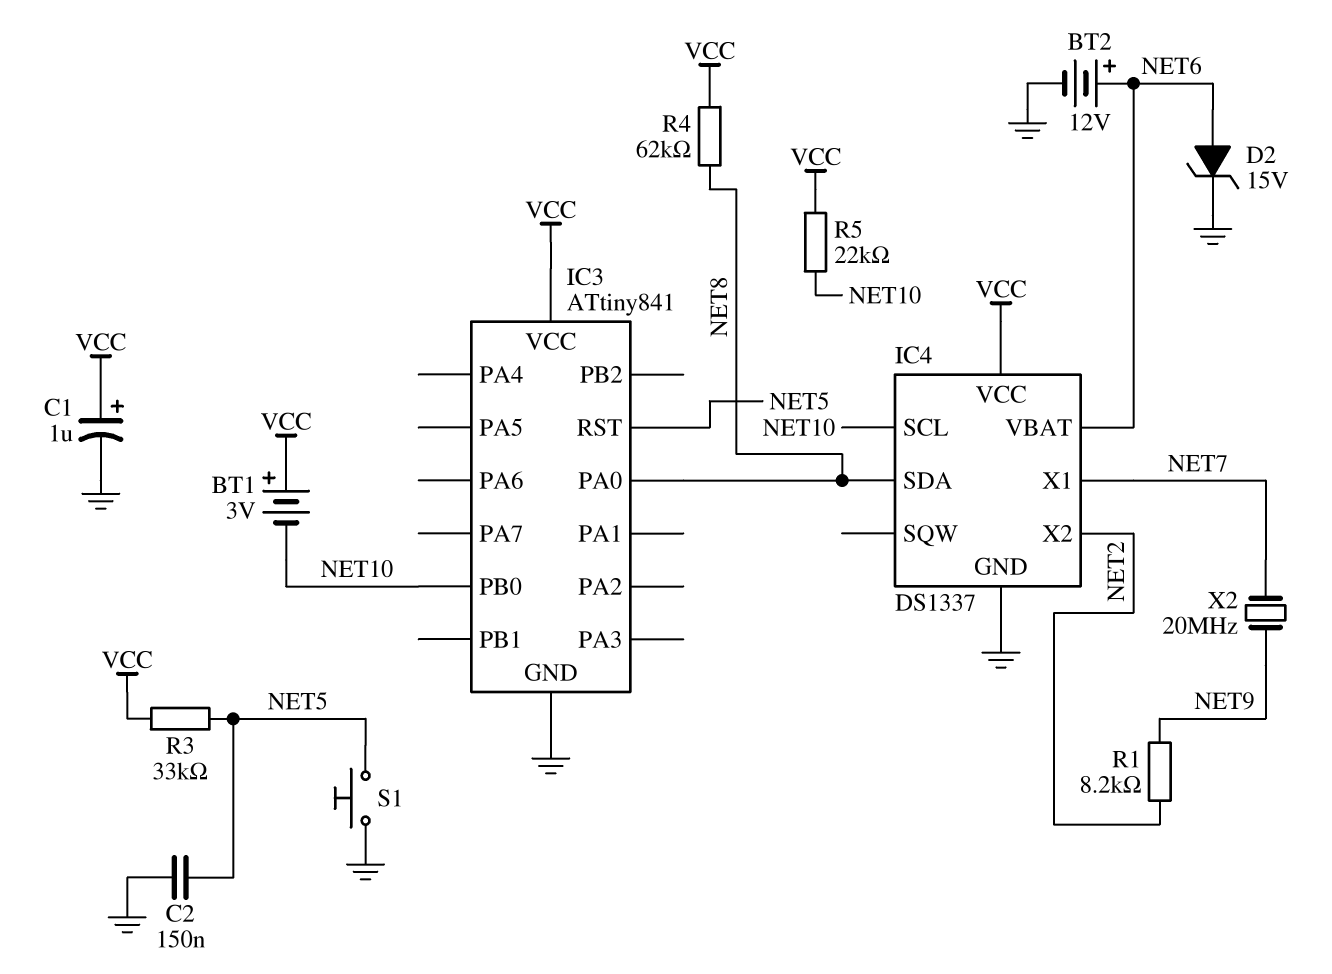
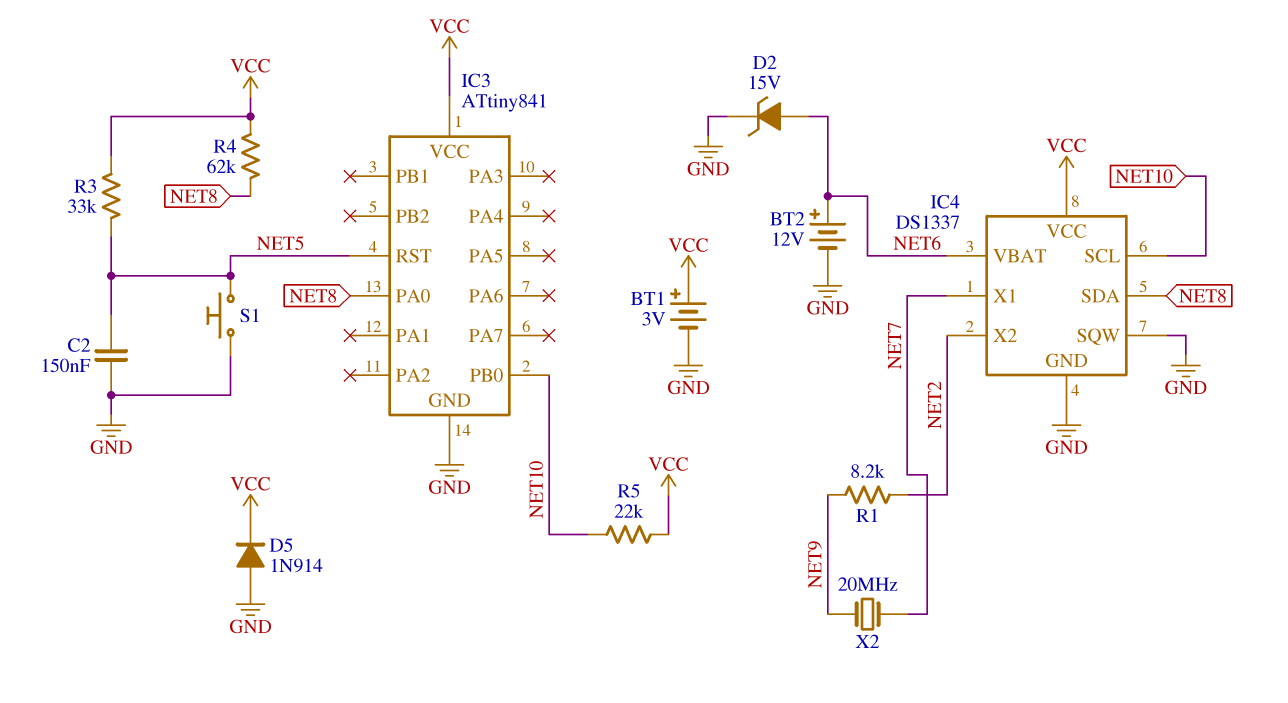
BT1: 3V (plus VCC, minus NET10) -> 3V (plus VCC, minus GND)
C1: 1uF (plus VCC, minus GND) -> none
D5: none -> diode 1N914 (A GND, K VCC)
IC4 pin SQW: none -> GND

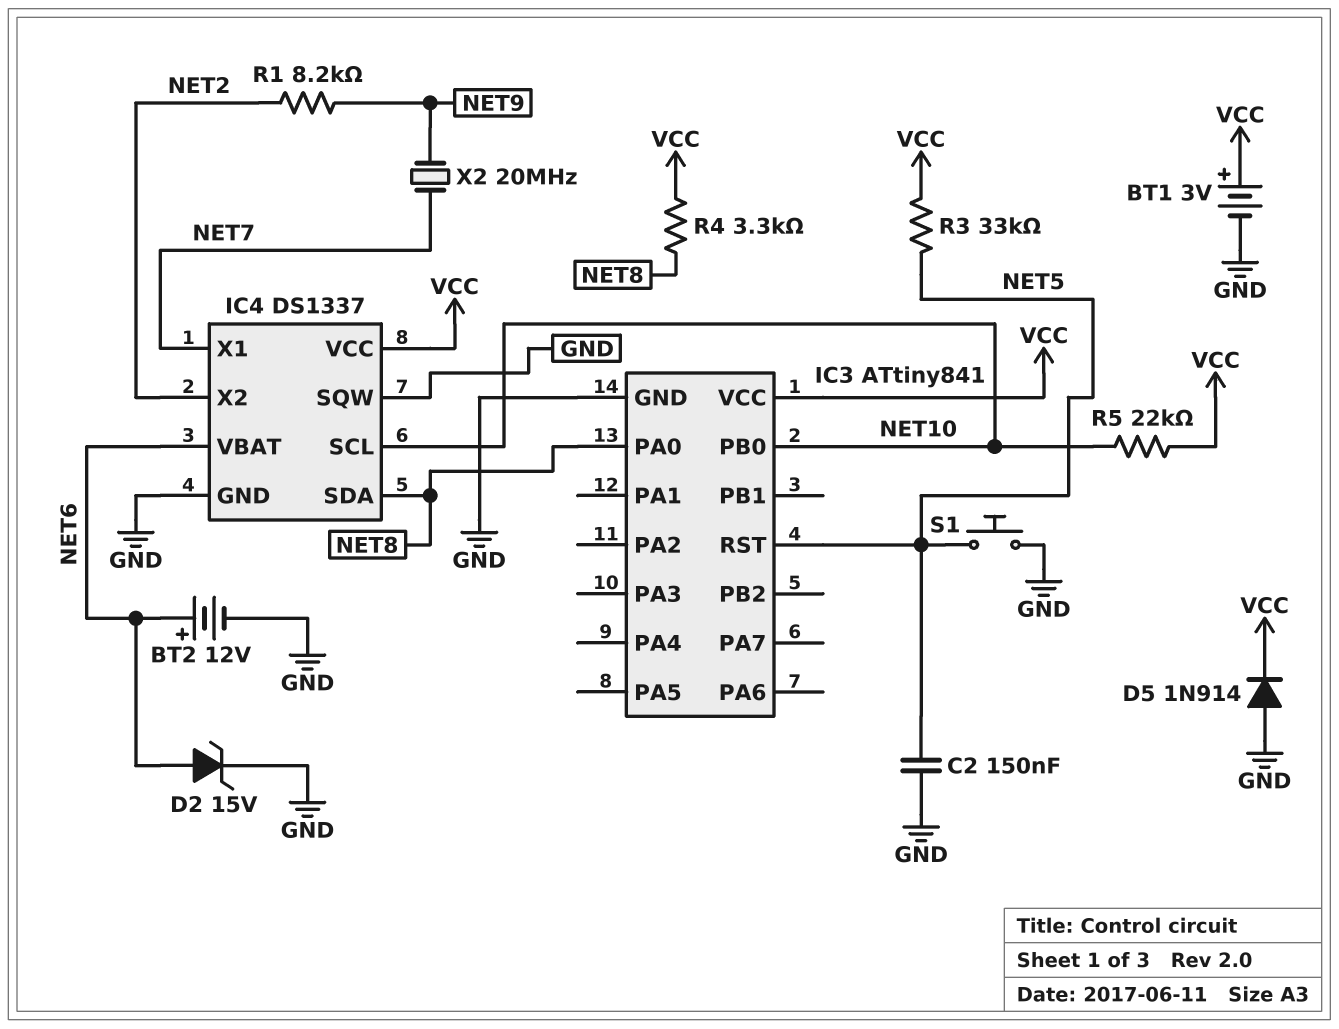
R4: 62k (NET8, VCC) -> 3.3k (NET8, VCC)

